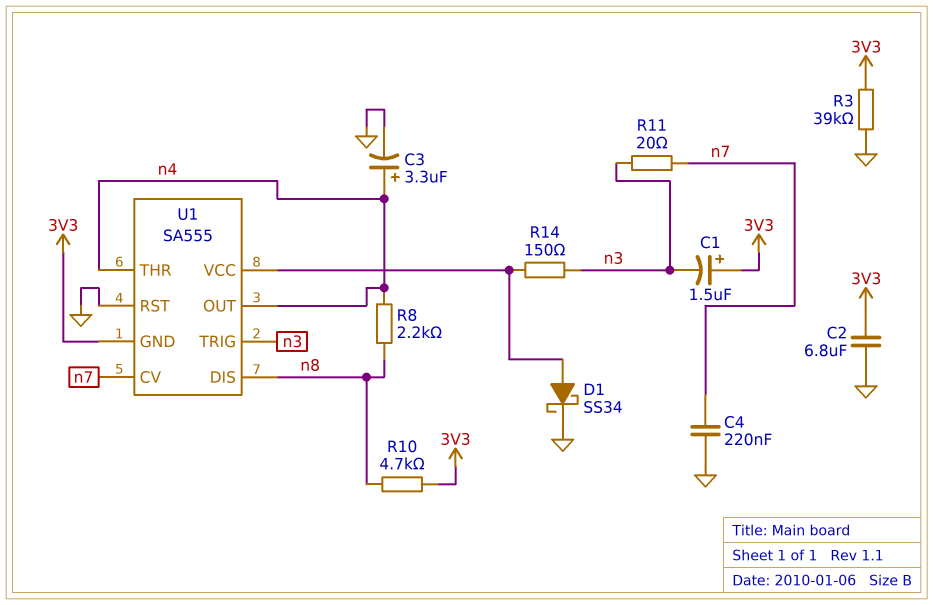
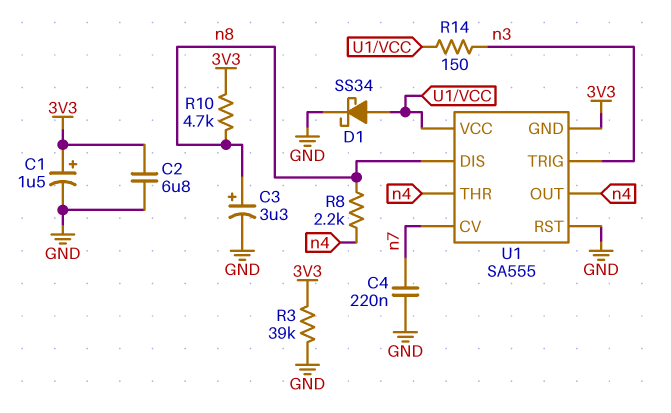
C1: 1.5uF (plus 3V3, minus n3) -> 1.5uF (plus 3V3, minus GND)
C3: 3.3uF (plus n4, minus GND) -> 3.3uF (plus n8, minus GND)
R11: 20 (n3, n7) -> none

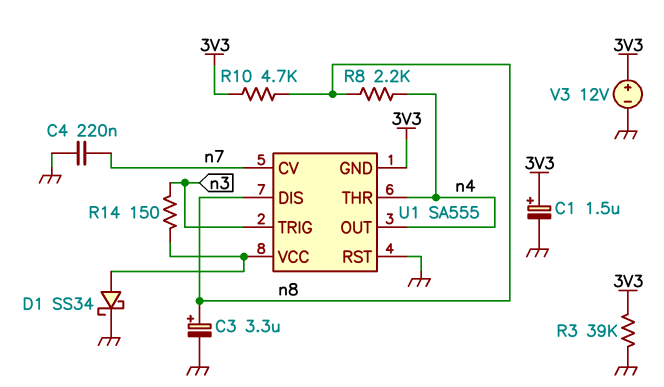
C2: 6.8uF (3V3, GND) -> none
V3: none -> 12V (plus 3V3, minus GND)

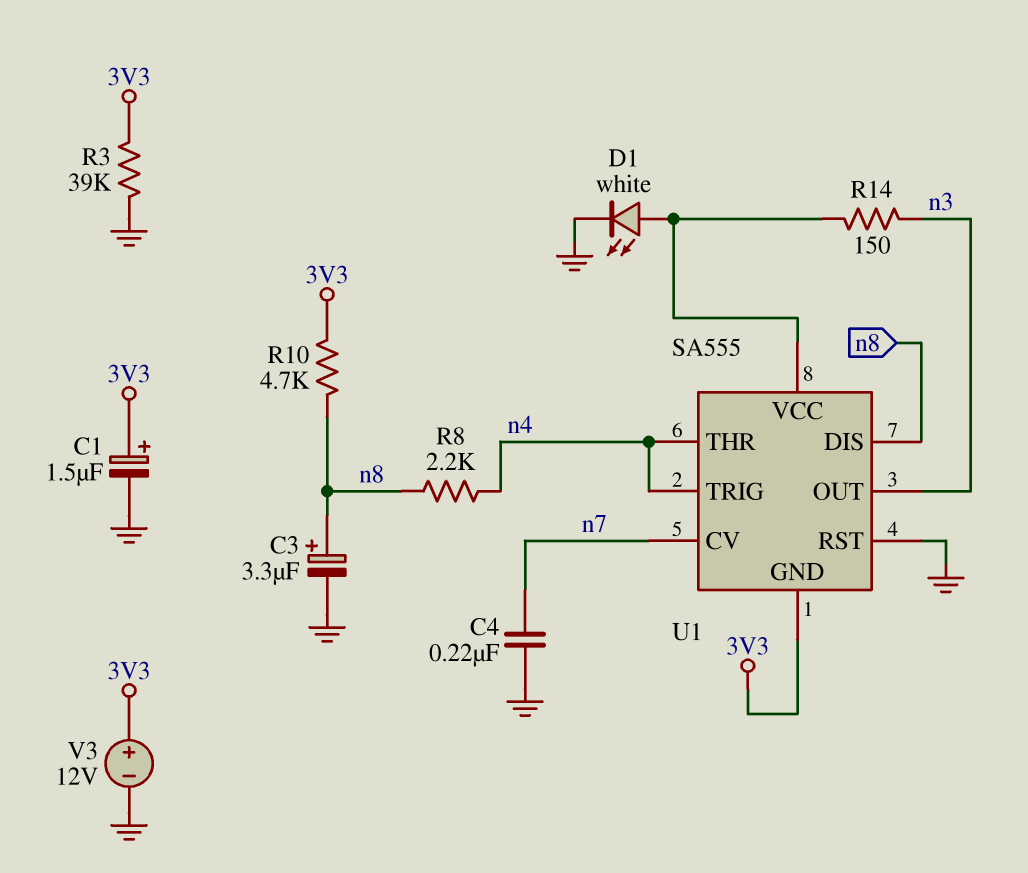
D1: schottky SS34 (A U1/VCC, K GND) -> LED white (A U1/VCC, K GND)
U1 pin OUT: n4 -> n3
U1 pin TRIG: n3 -> n4

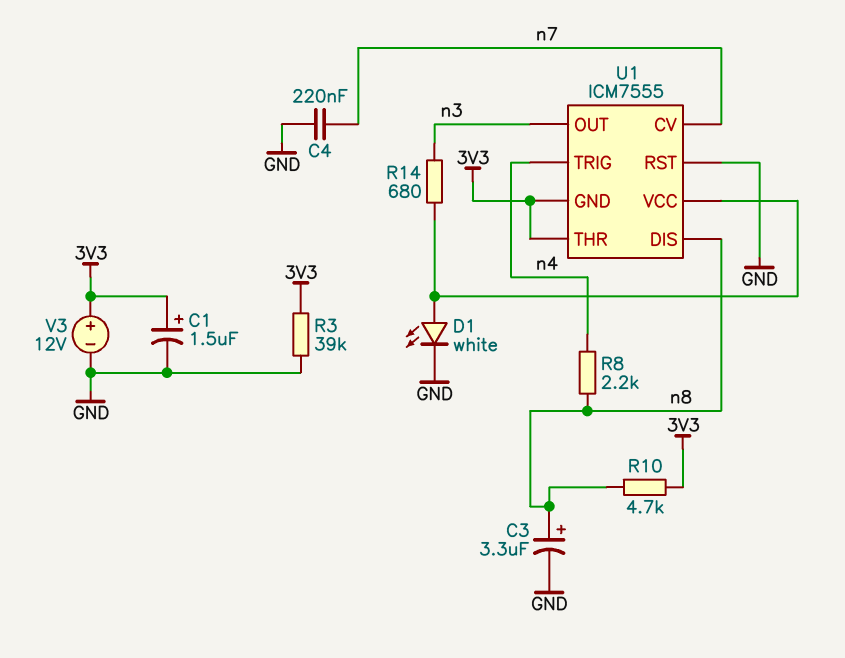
R14: 150 (U1/VCC, n3) -> 680 (U1/VCC, n3)
U1: SA555 -> ICM7555
U1 pin THR: n4 -> 3V3

